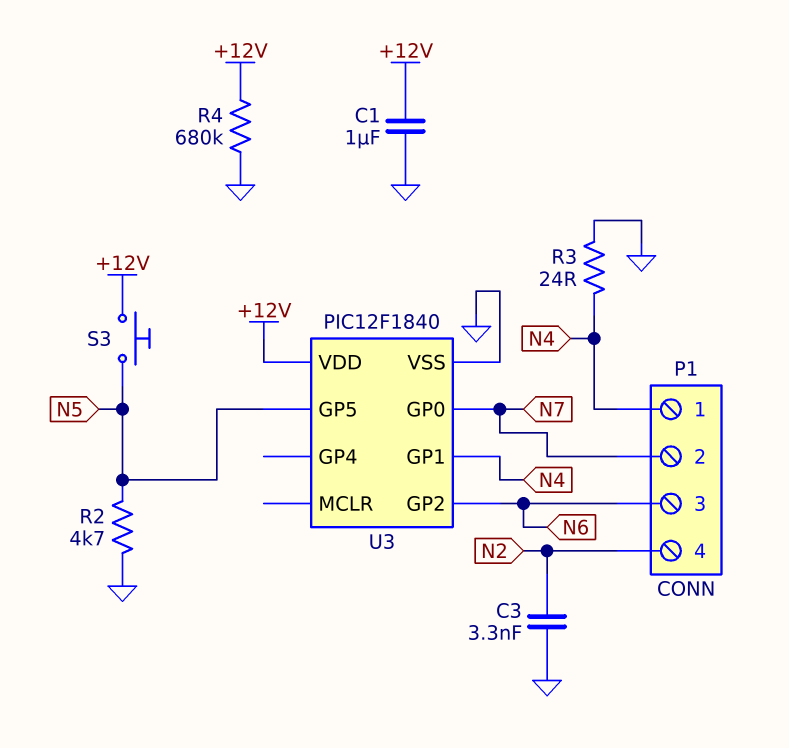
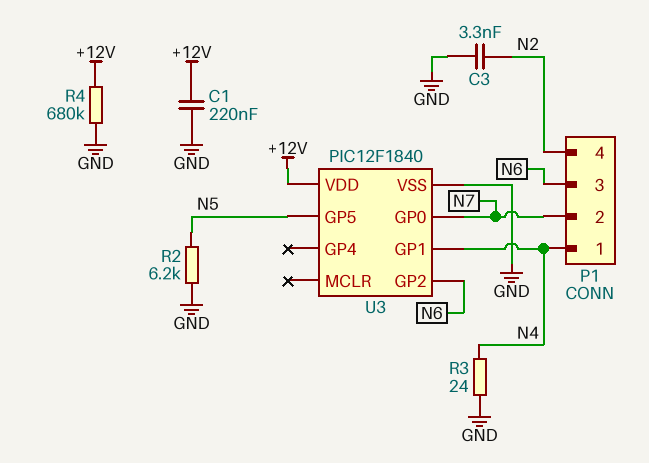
C1: 1uF (+12V, GND) -> 220nF (+12V, GND)
R2: 4.7k (GND, N5) -> 6.2k (GND, N5)
S3: button (+12V, N5) -> none

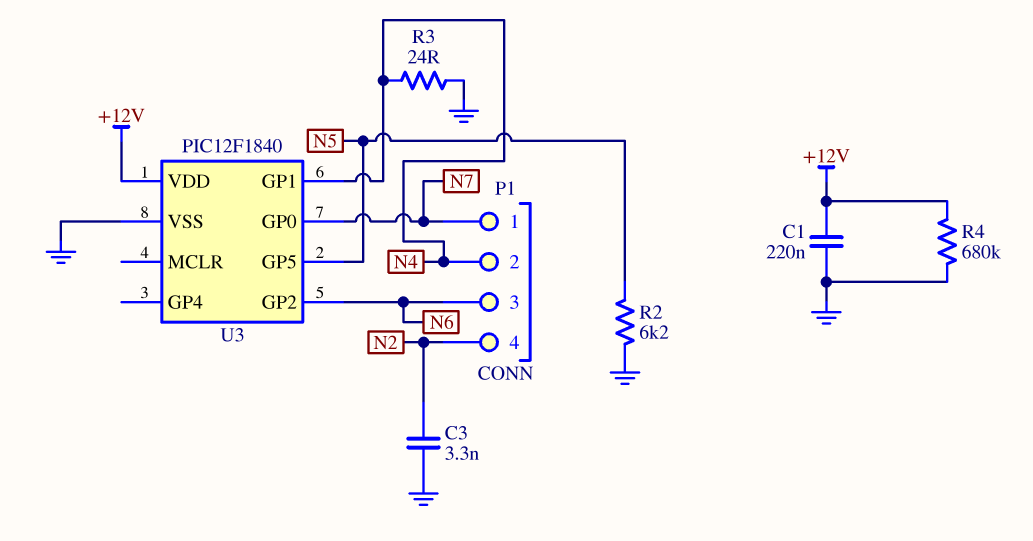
P1 pin 1: N4 -> N7
P1 pin 2: N7 -> N4

